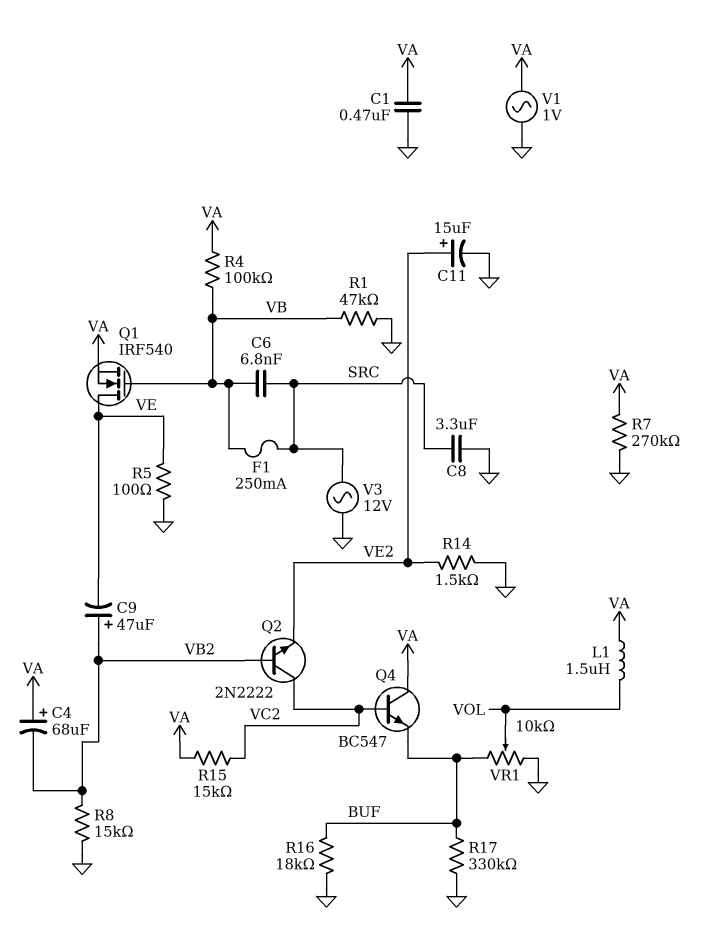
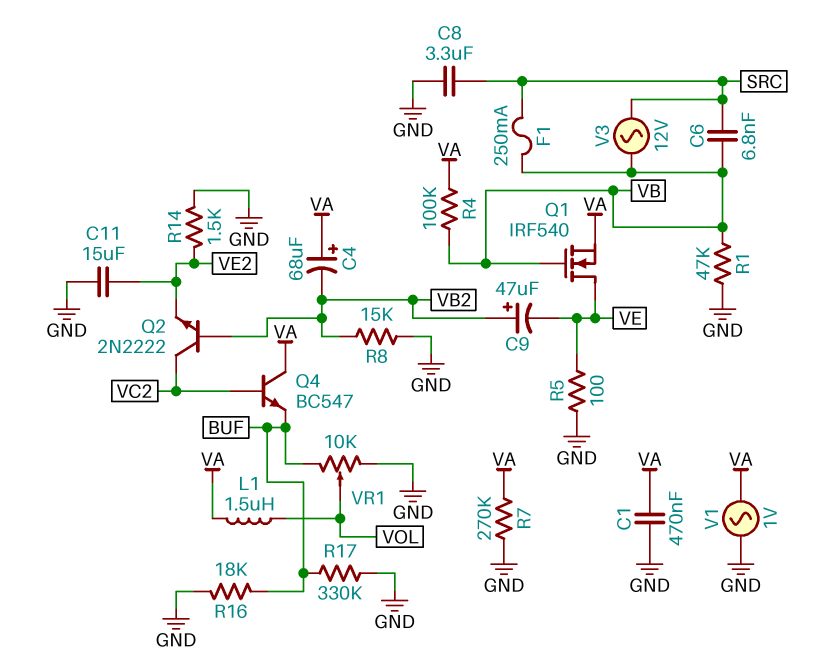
C11: 15uF (plus VE2, minus GND) -> 15uF (GND, VE2)
R15: 15k (VA, VC2) -> none
V3: AC 12V (GND, SRC) -> AC 12V (SRC, VB)

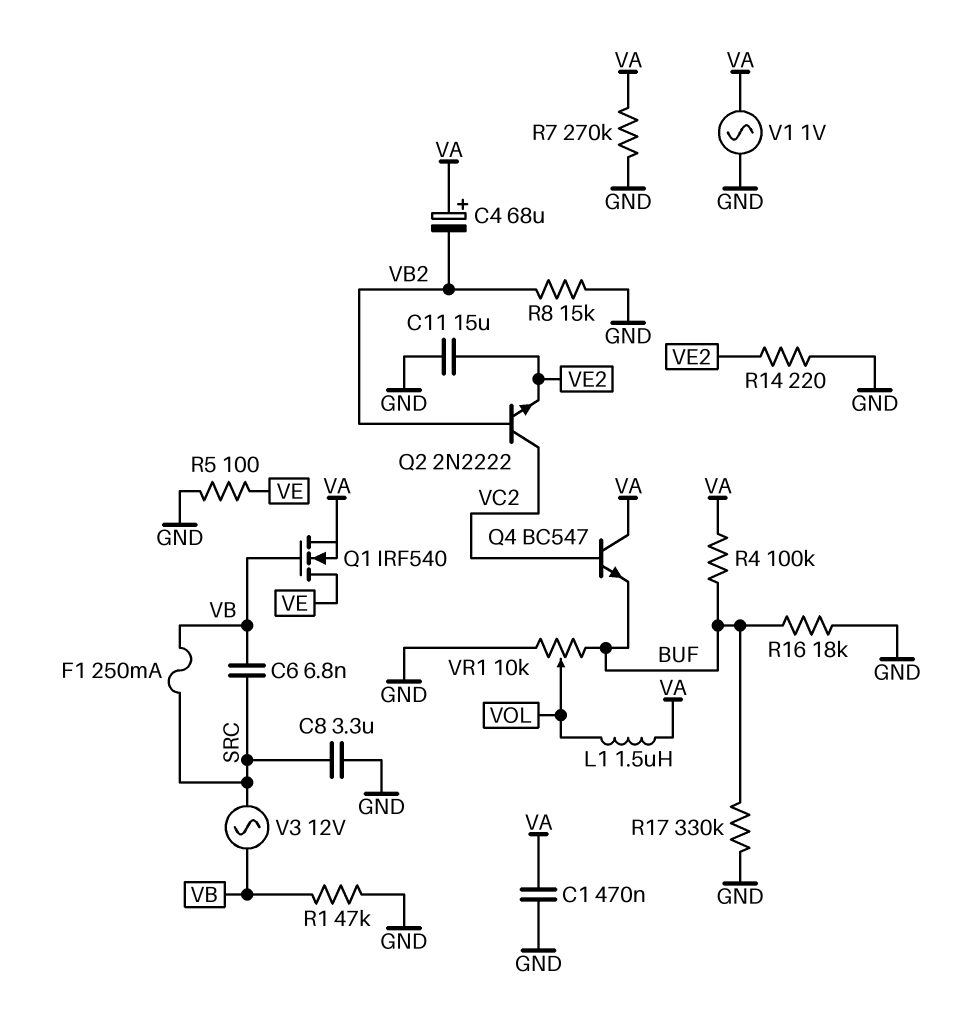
C9: 47uF (plus VB2, minus VE) -> none
R4: 100k (VA, VB) -> 100k (BUF, VA)
R14: 1.5k (GND, VE2) -> 220 (GND, VE2)

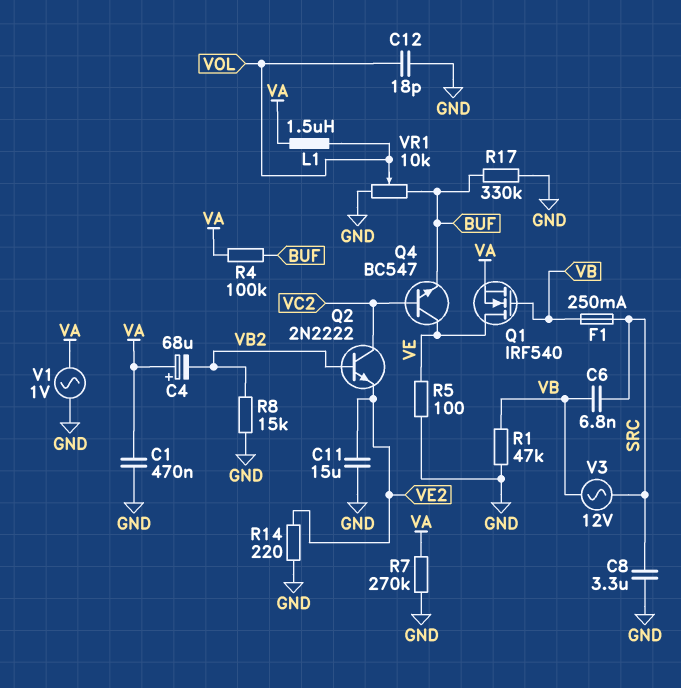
C12: none -> 18pF (GND, VOL)
Q4: NPN BC547 (B VC2, C VA, E BUF) -> NPN BC547 (B VC2, C VE, E BUF)
R16: 18k (BUF, GND) -> none

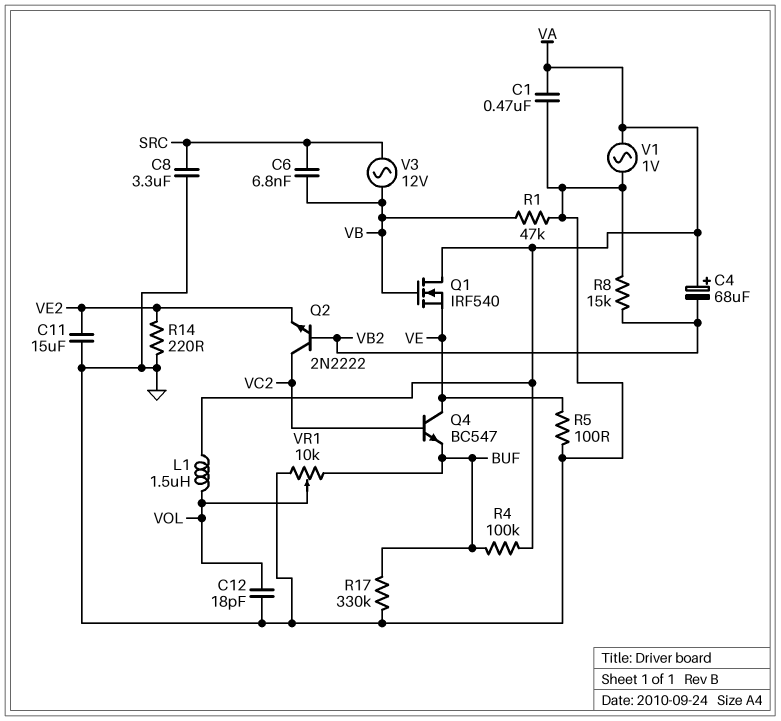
F1: 250mA (SRC, VB) -> none
Q1: NMOS IRF540 (G VB, D VE, S VA) -> NMOS IRF540 (G VB, D VA, S VE)
R7: 270k (GND, VA) -> none

